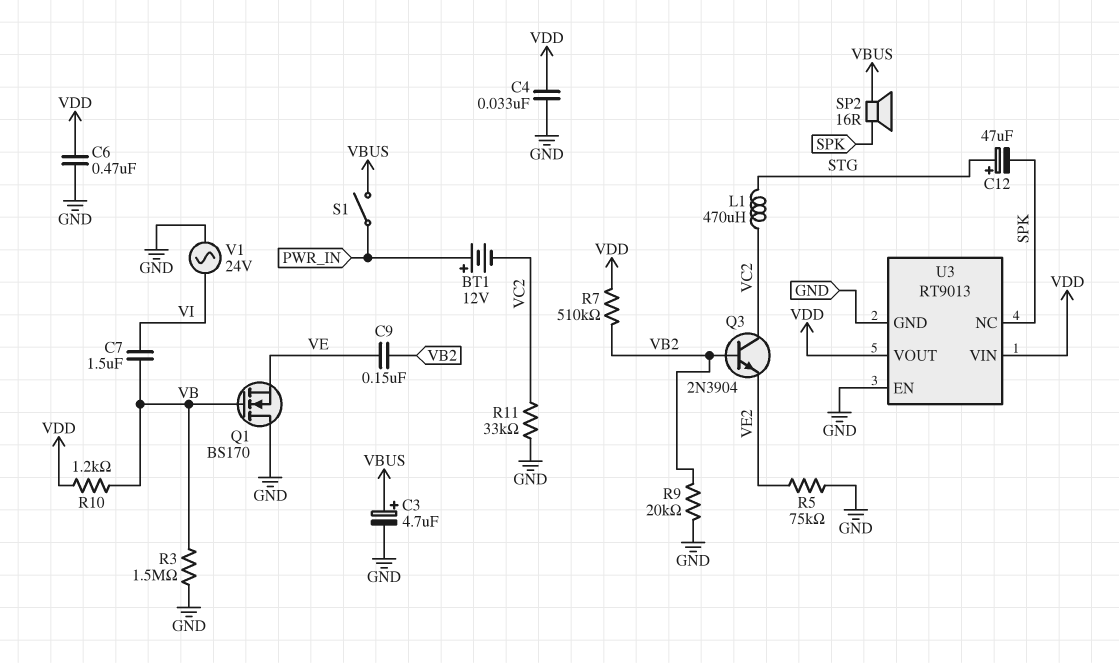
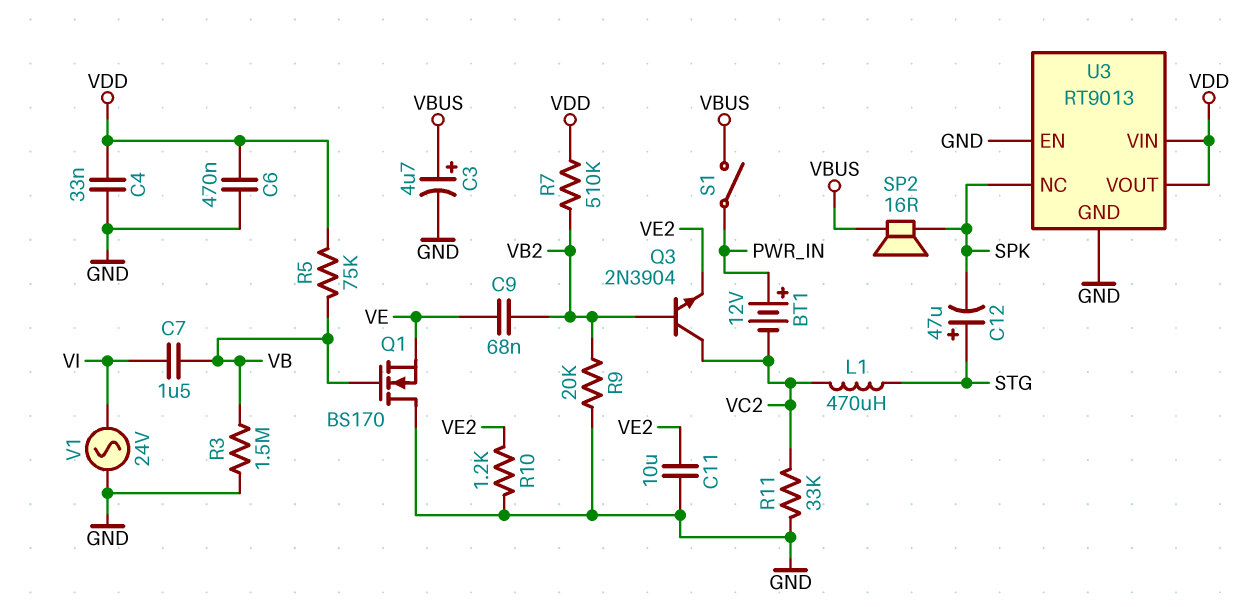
C9: 150nF (VB2, VE) -> 68nF (VB2, VE)
C11: none -> 10uF (GND, VE2)
R5: 75k (GND, VE2) -> 75k (VB, VDD)
R10: 1.2k (VB, VDD) -> 1.2k (GND, VE2)

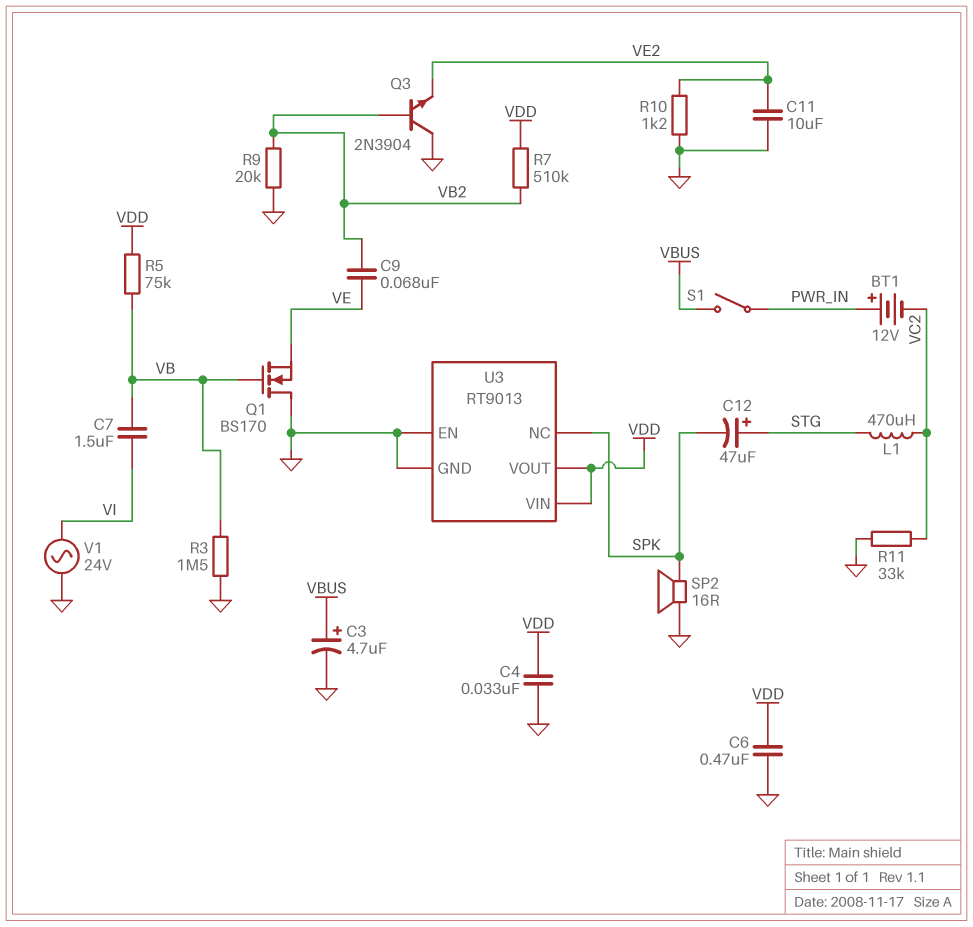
Q3: NPN 2N3904 (B VB2, C VC2, E VE2) -> NPN 2N3904 (B VB2, C GND, E VE2)
SP2: speaker 16R (SPK, VBUS) -> speaker 16R (GND, SPK)

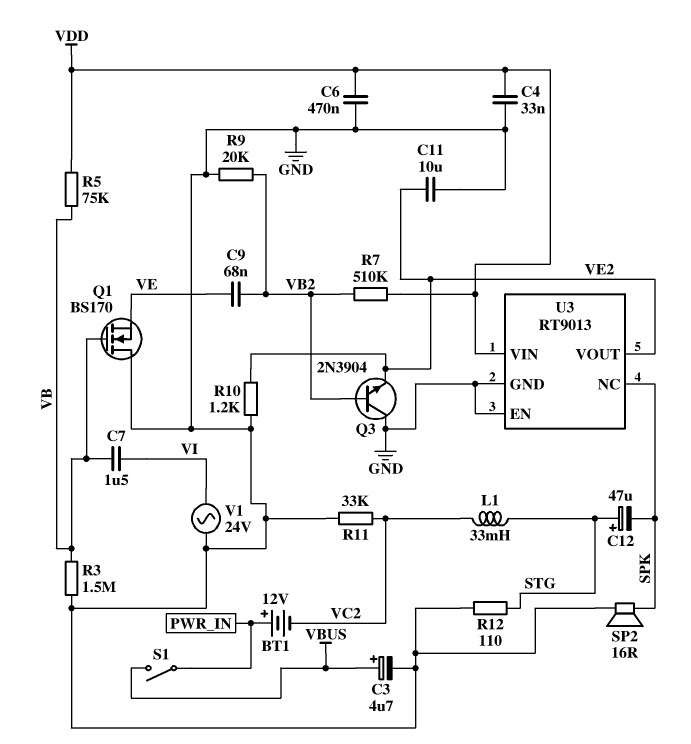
L1: 470uH (STG, VC2) -> 33mH (STG, VC2)
R12: none -> 110 (GND, STG)
U3 pin VOUT: VDD -> VE2

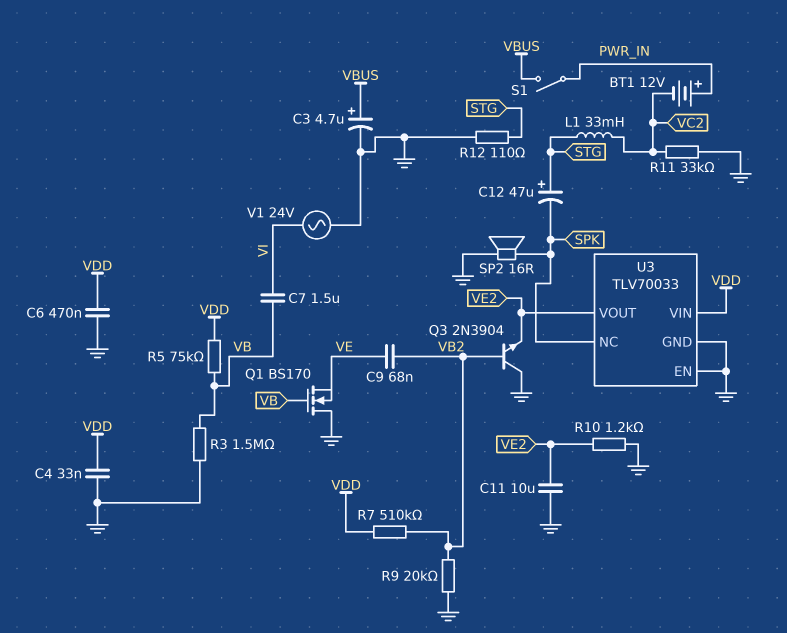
U3: RT9013 -> TLV70033

